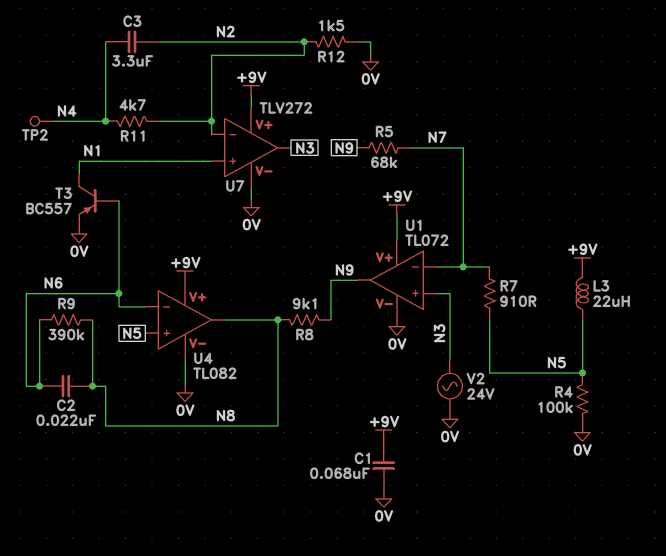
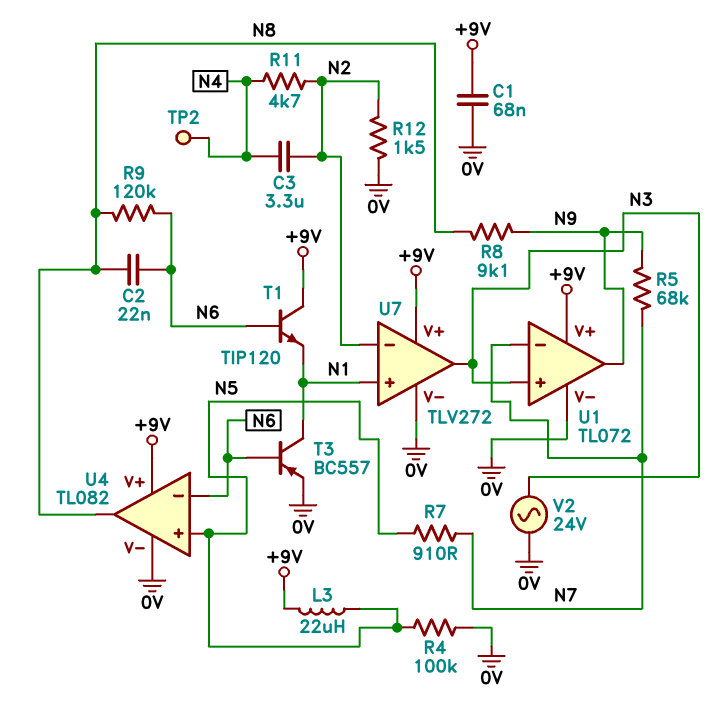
R9: 390k (N6, N8) -> 120k (N6, N8)
T1: none -> NPN TIP120 (B N6, C +9V, E N1)

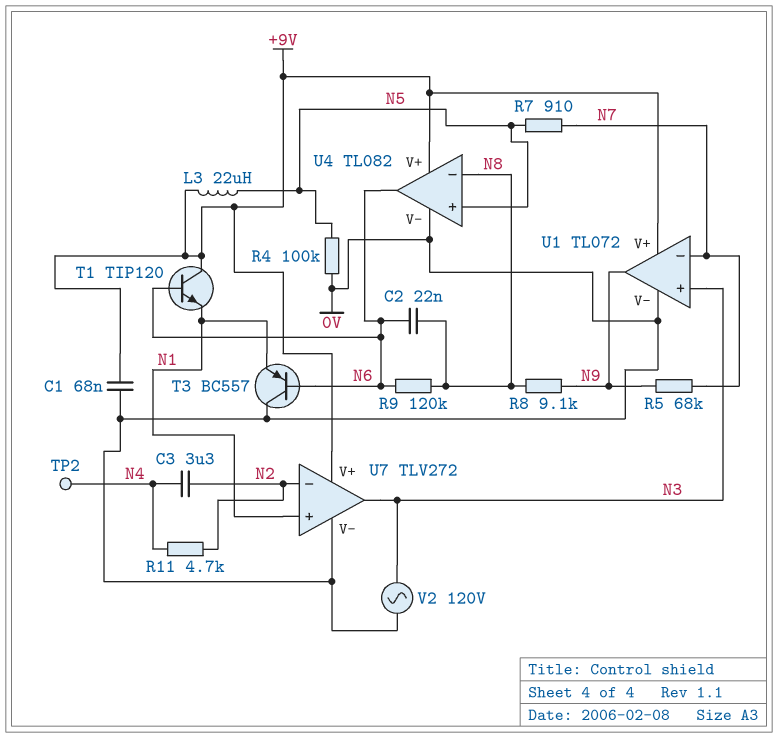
R12: 1.5k (0V, N2) -> none
T3: PNP BC557 (B N6, C N1, E 0V) -> PNP BC557 (B N6, C 0V, E N1)
U4 pin in-: N6 -> N8
U4 pin out: N8 -> N6
V2: AC 24V (0V, N3) -> AC 120V (0V, N3)

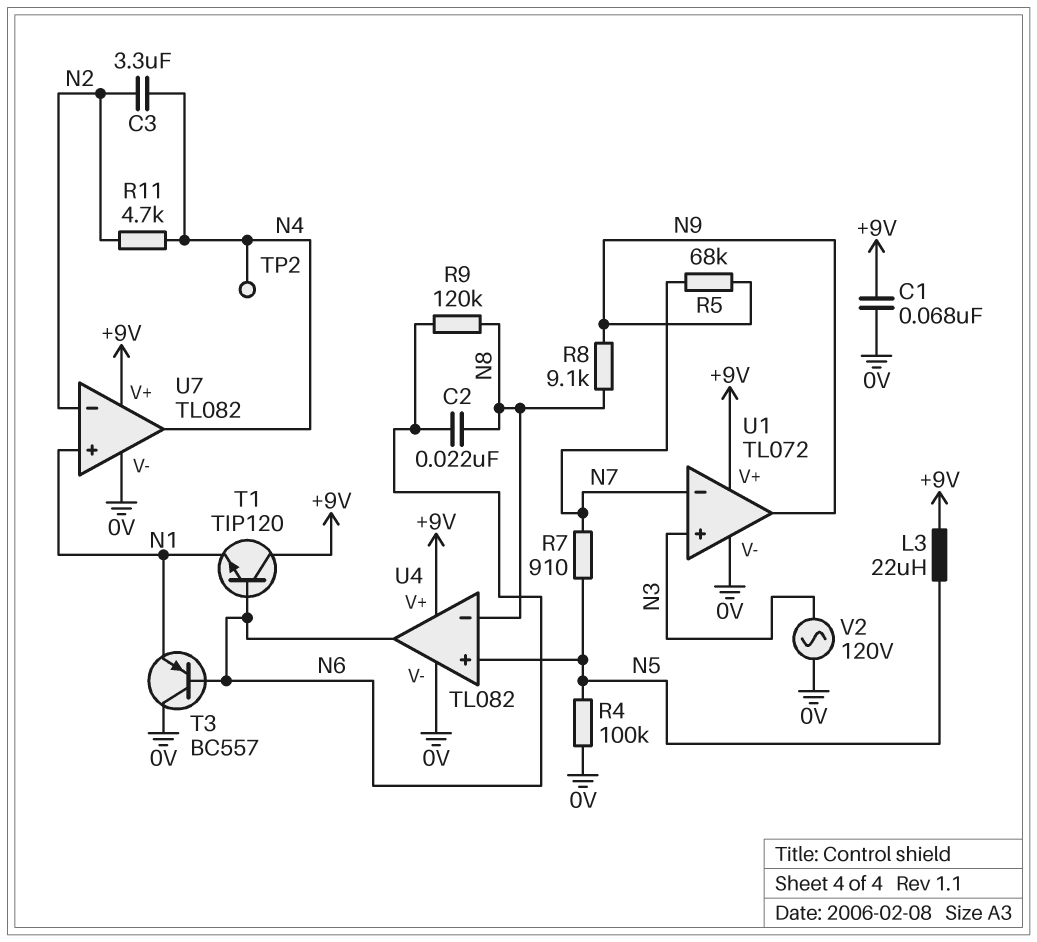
U7: TLV272 -> TL082
U7 pin out: N3 -> N4

